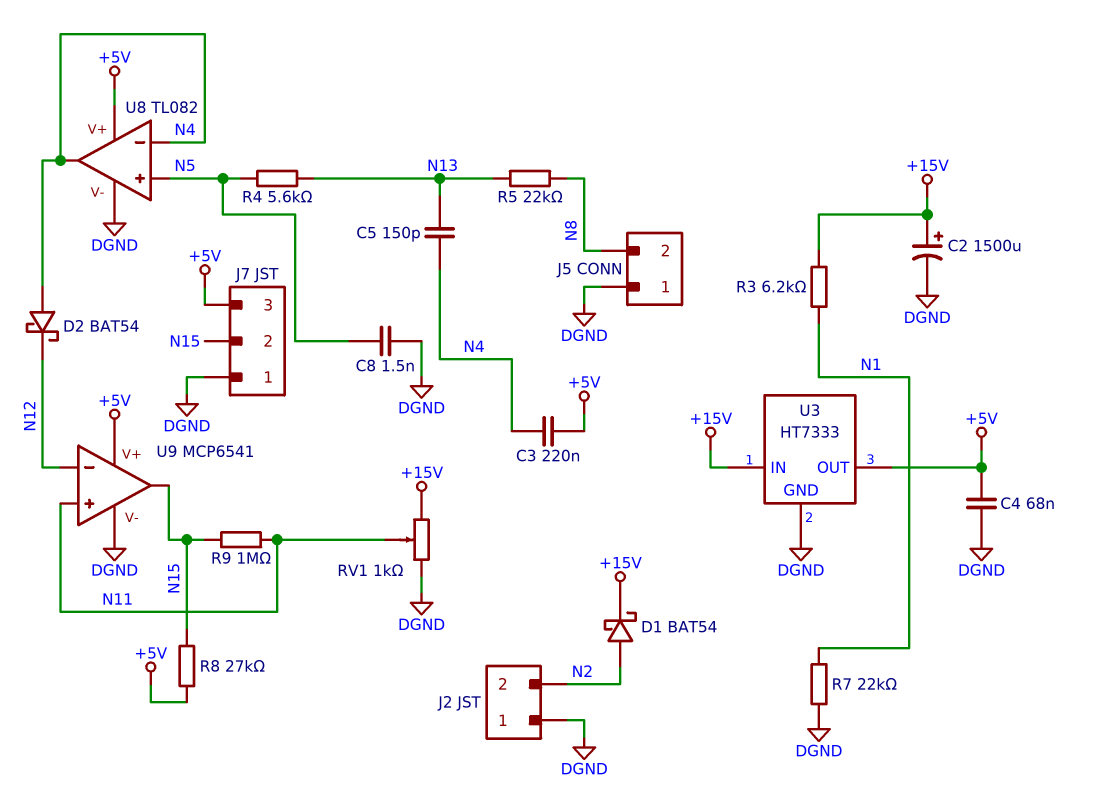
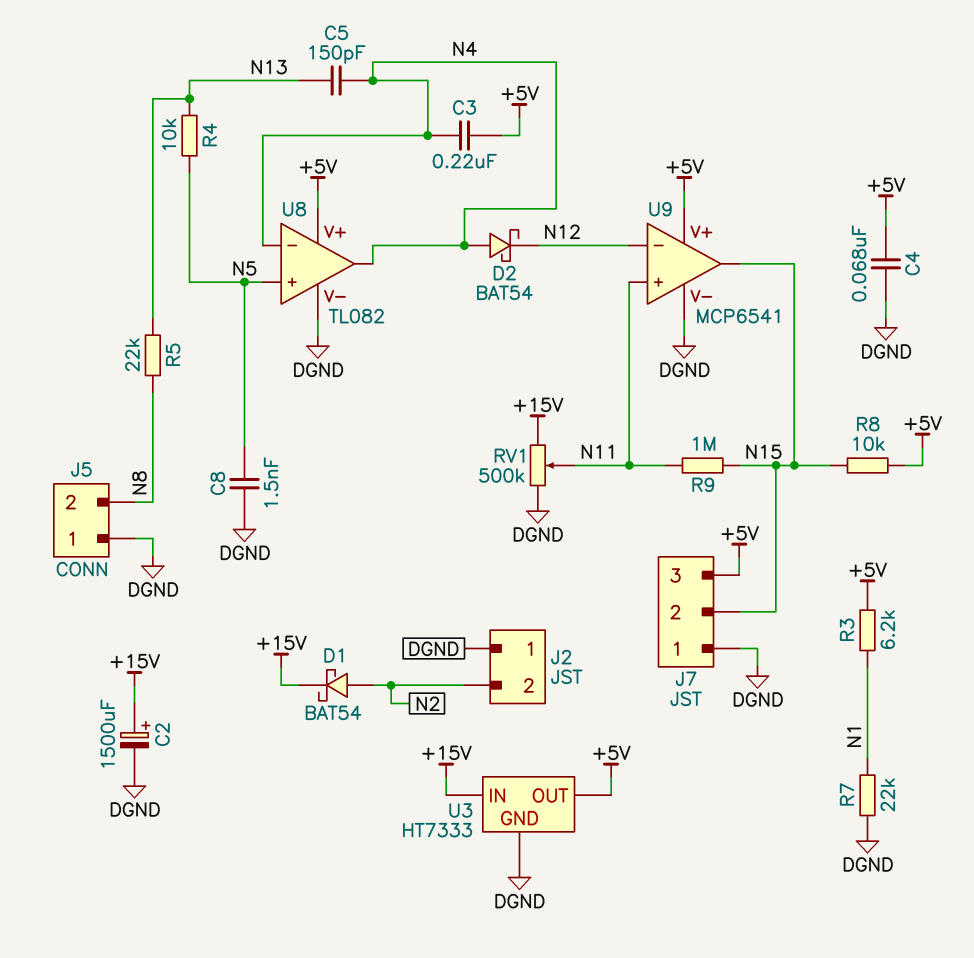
R3: 6.2k (+15V, N1) -> 6.2k (+5V, N1)
R4: 5.6k (N5, N13) -> 10k (N5, N13)
R8: 27k (+5V, N15) -> 10k (+5V, N15)
RV1: 1k (+15V, DGND, wiper N11) -> 500k (+15V, DGND, wiper N11)

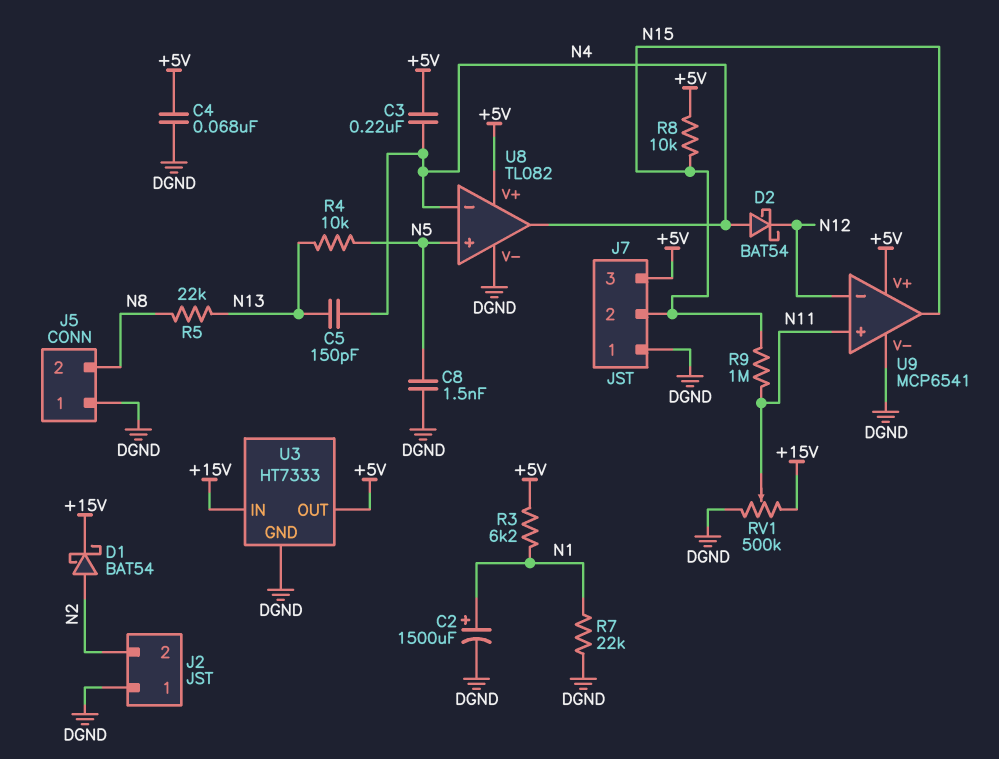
C2: 1500uF (plus +15V, minus DGND) -> 1500uF (plus N1, minus DGND)

